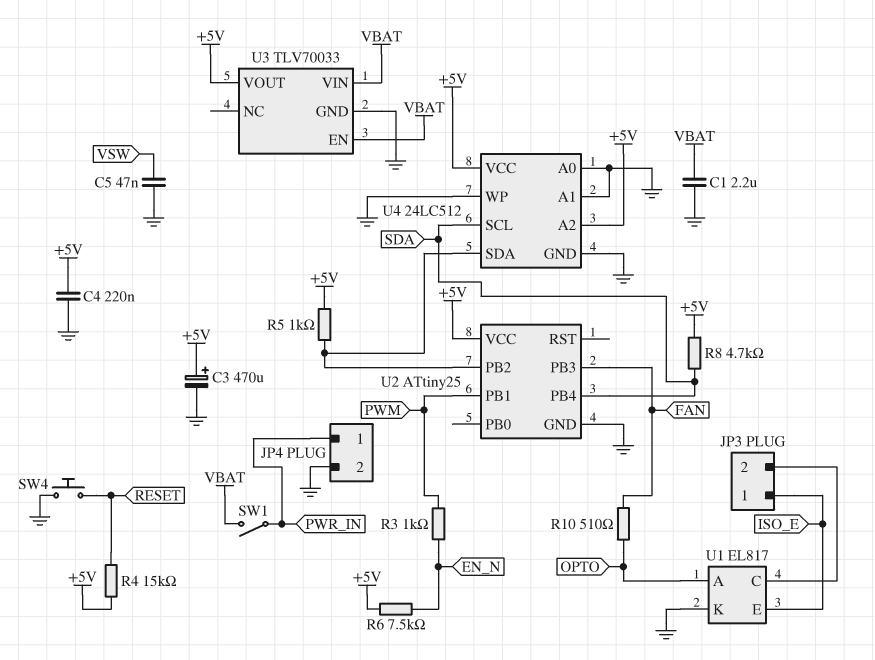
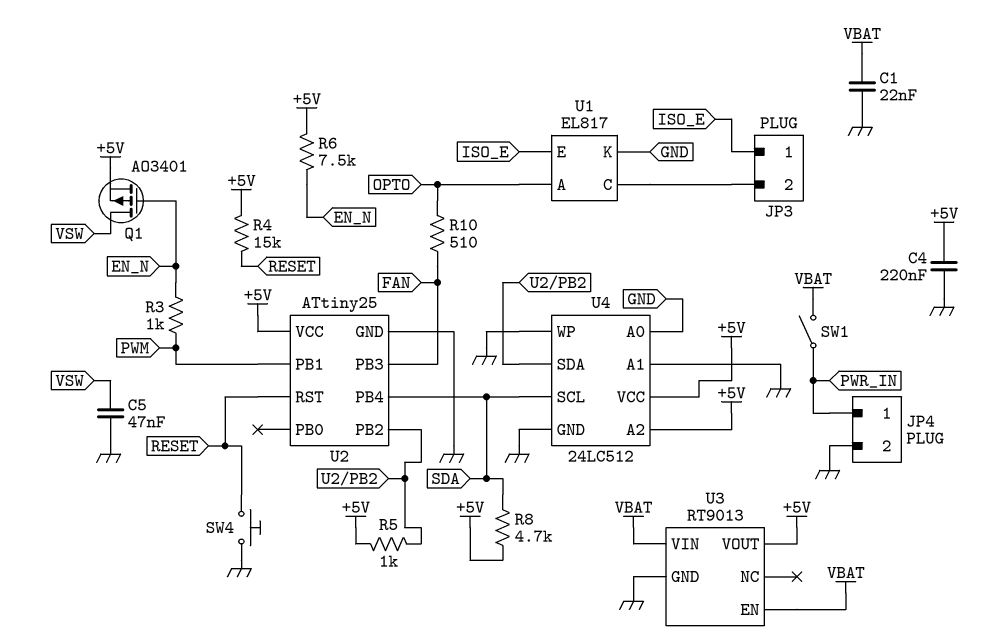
C1: 2.2uF (GND, VBAT) -> 22nF (GND, VBAT)
C3: 470uF (plus +5V, minus GND) -> none
Q1: none -> PMOS AO3401 (G EN_N, D VSW, S +5V)
U2 pin RST: none -> RESET
U3: TLV70033 -> RT9013

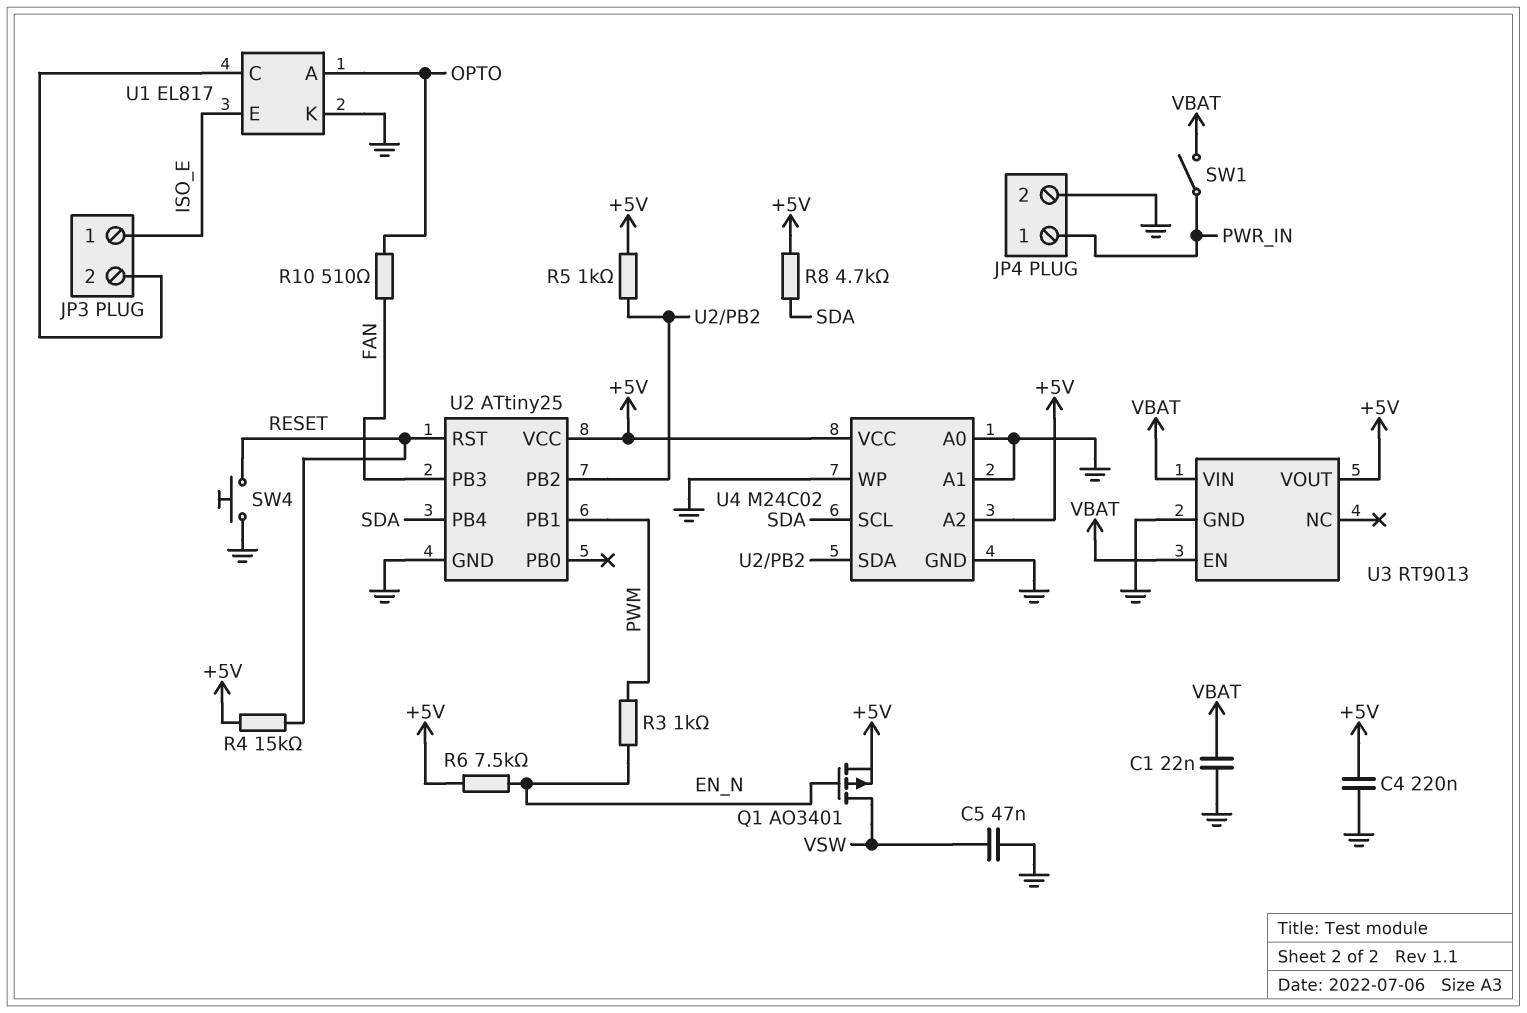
U4: 24LC512 -> M24C02

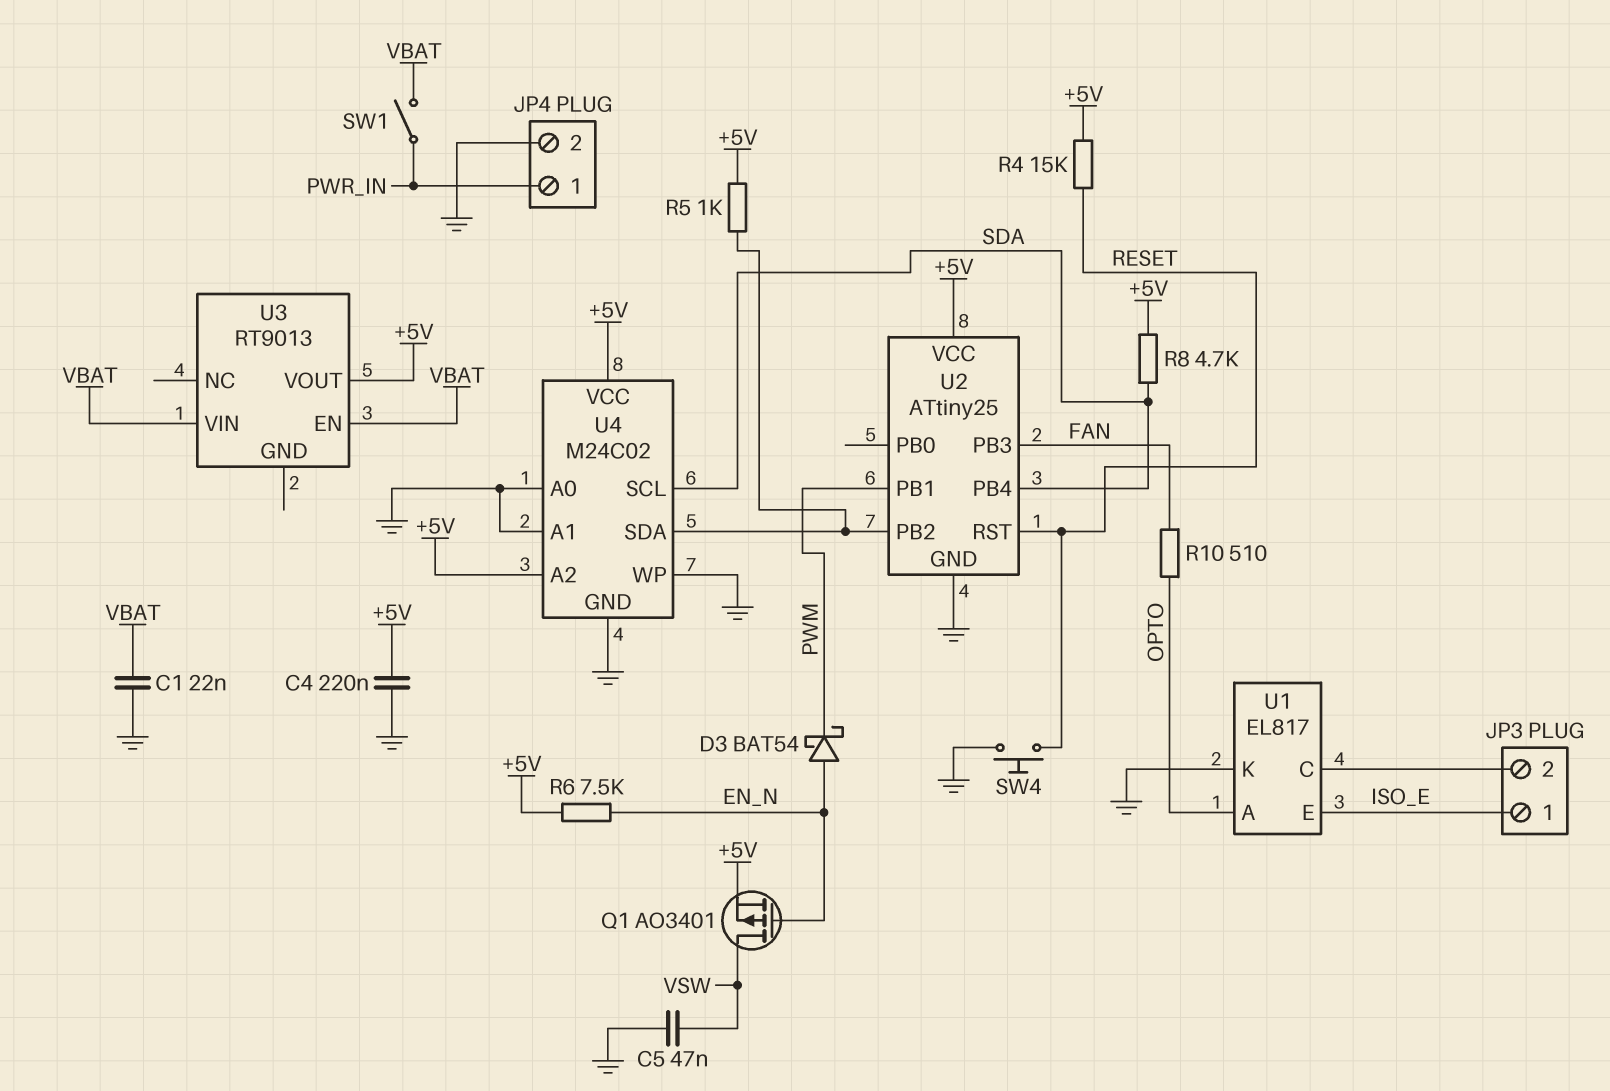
D3: none -> schottky BAT54 (A EN_N, K PWM)
R3: 1k (EN_N, PWM) -> none
U3 pin GND: GND -> none

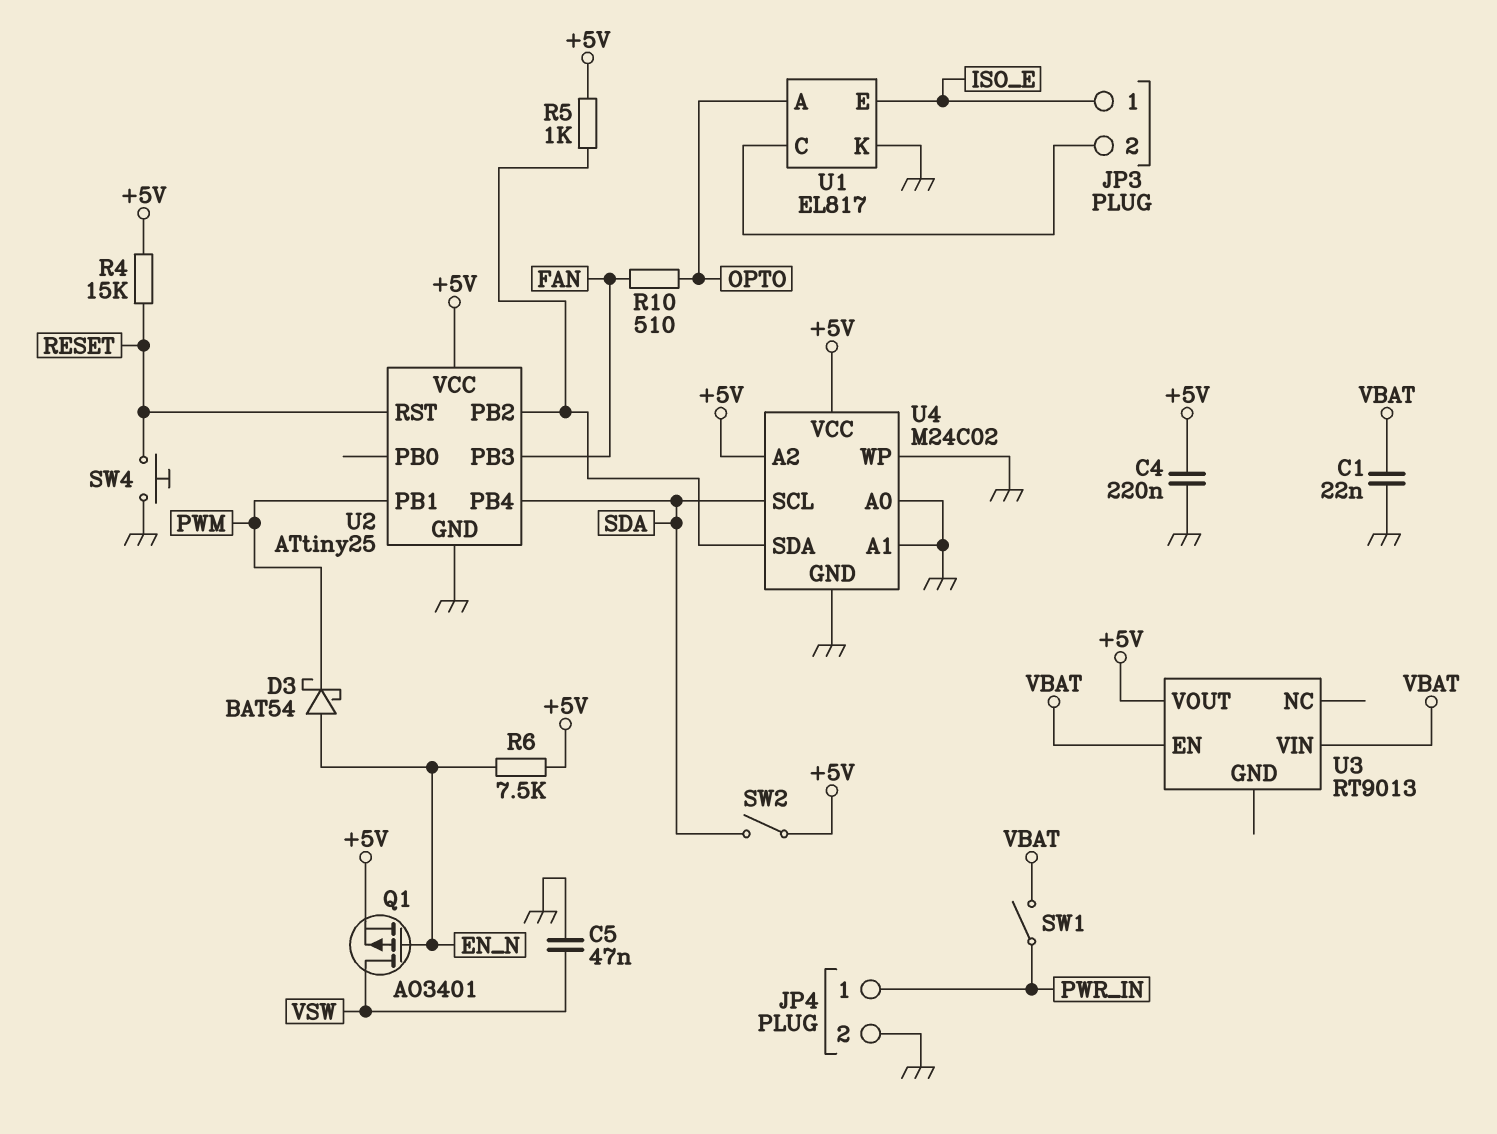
R8: 4.7k (+5V, SDA) -> none
SW2: none -> switch (+5V, SDA)

